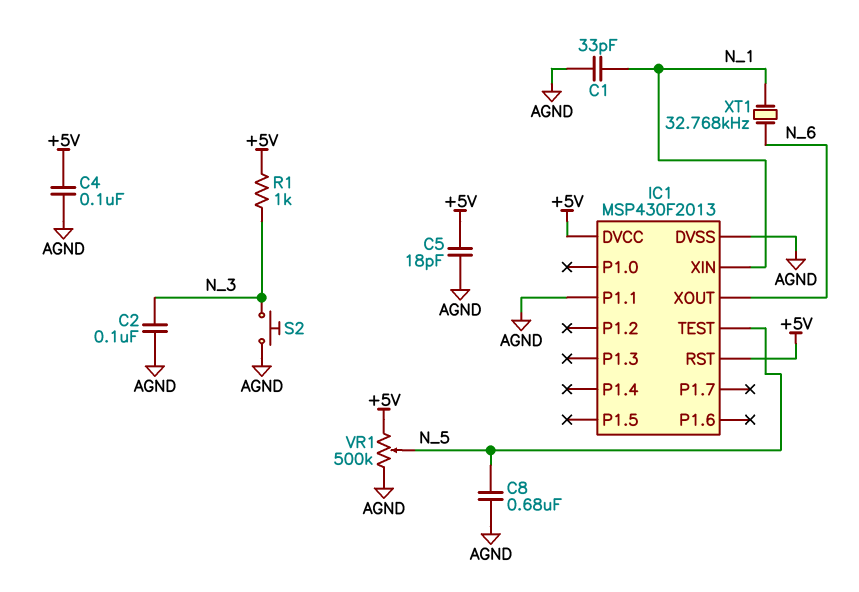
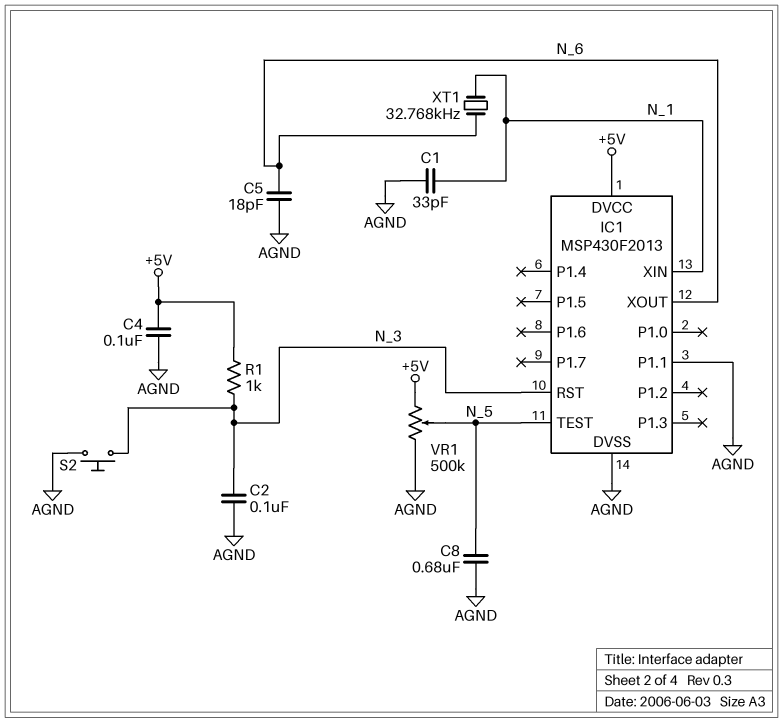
C5: 18pF (+5V, AGND) -> 18pF (AGND, N_6)
IC1 pin RST: +5V -> N_3

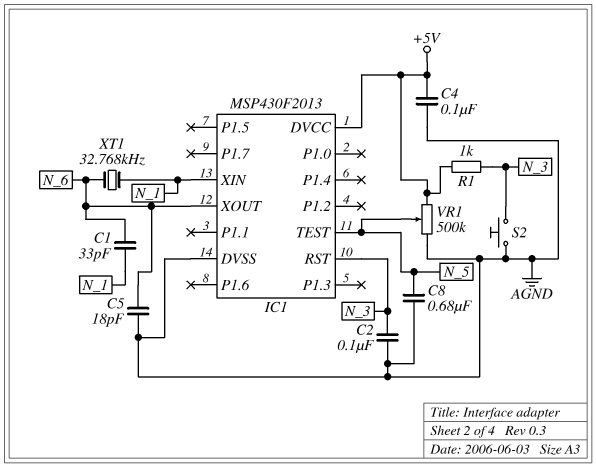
C1: 33pF (AGND, N_1) -> 33pF (N_1, N_6)
IC1 pin P1.1: AGND -> none

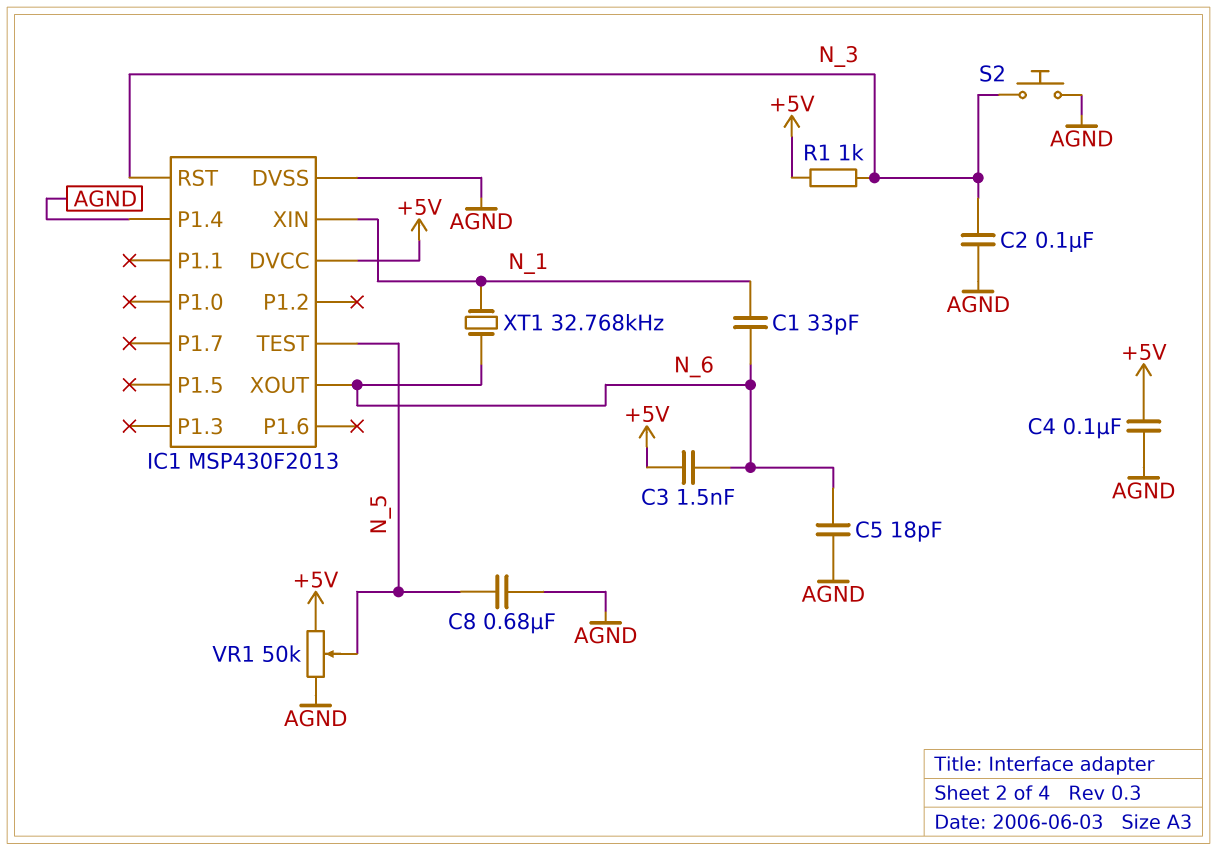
C3: none -> 1.5nF (+5V, N_6)
IC1 pin P1.4: none -> AGND
VR1: 500k (+5V, AGND, wiper N_5) -> 50k (+5V, AGND, wiper N_5)

